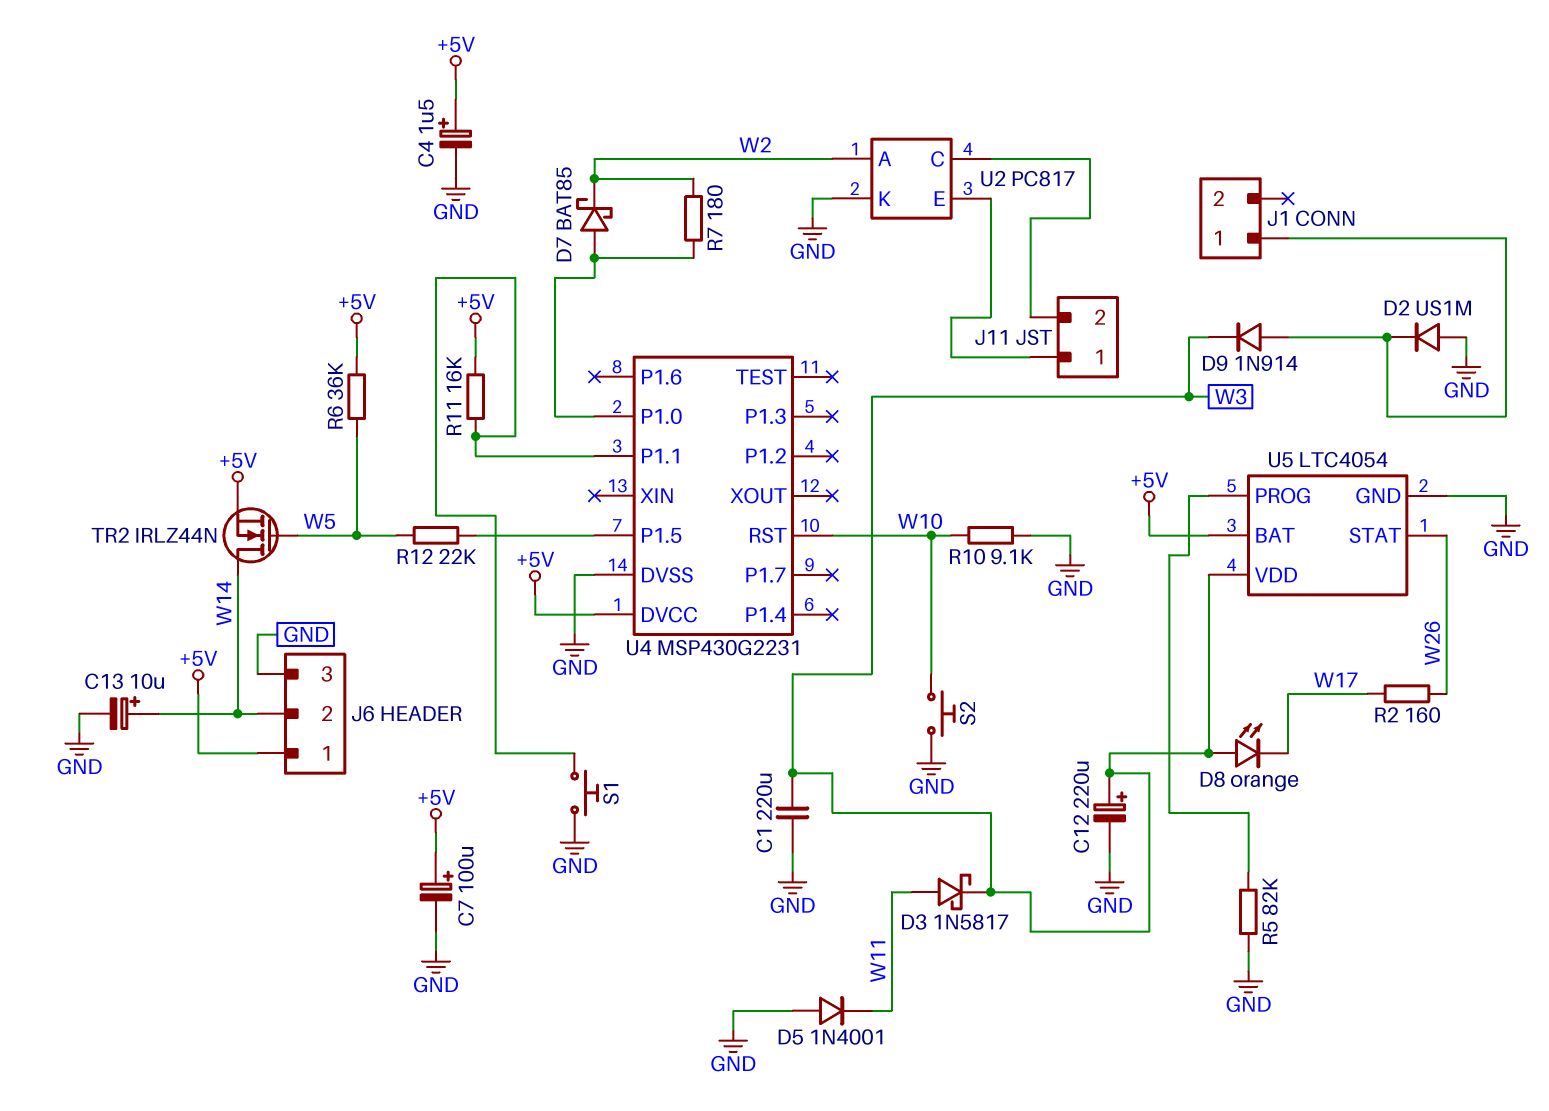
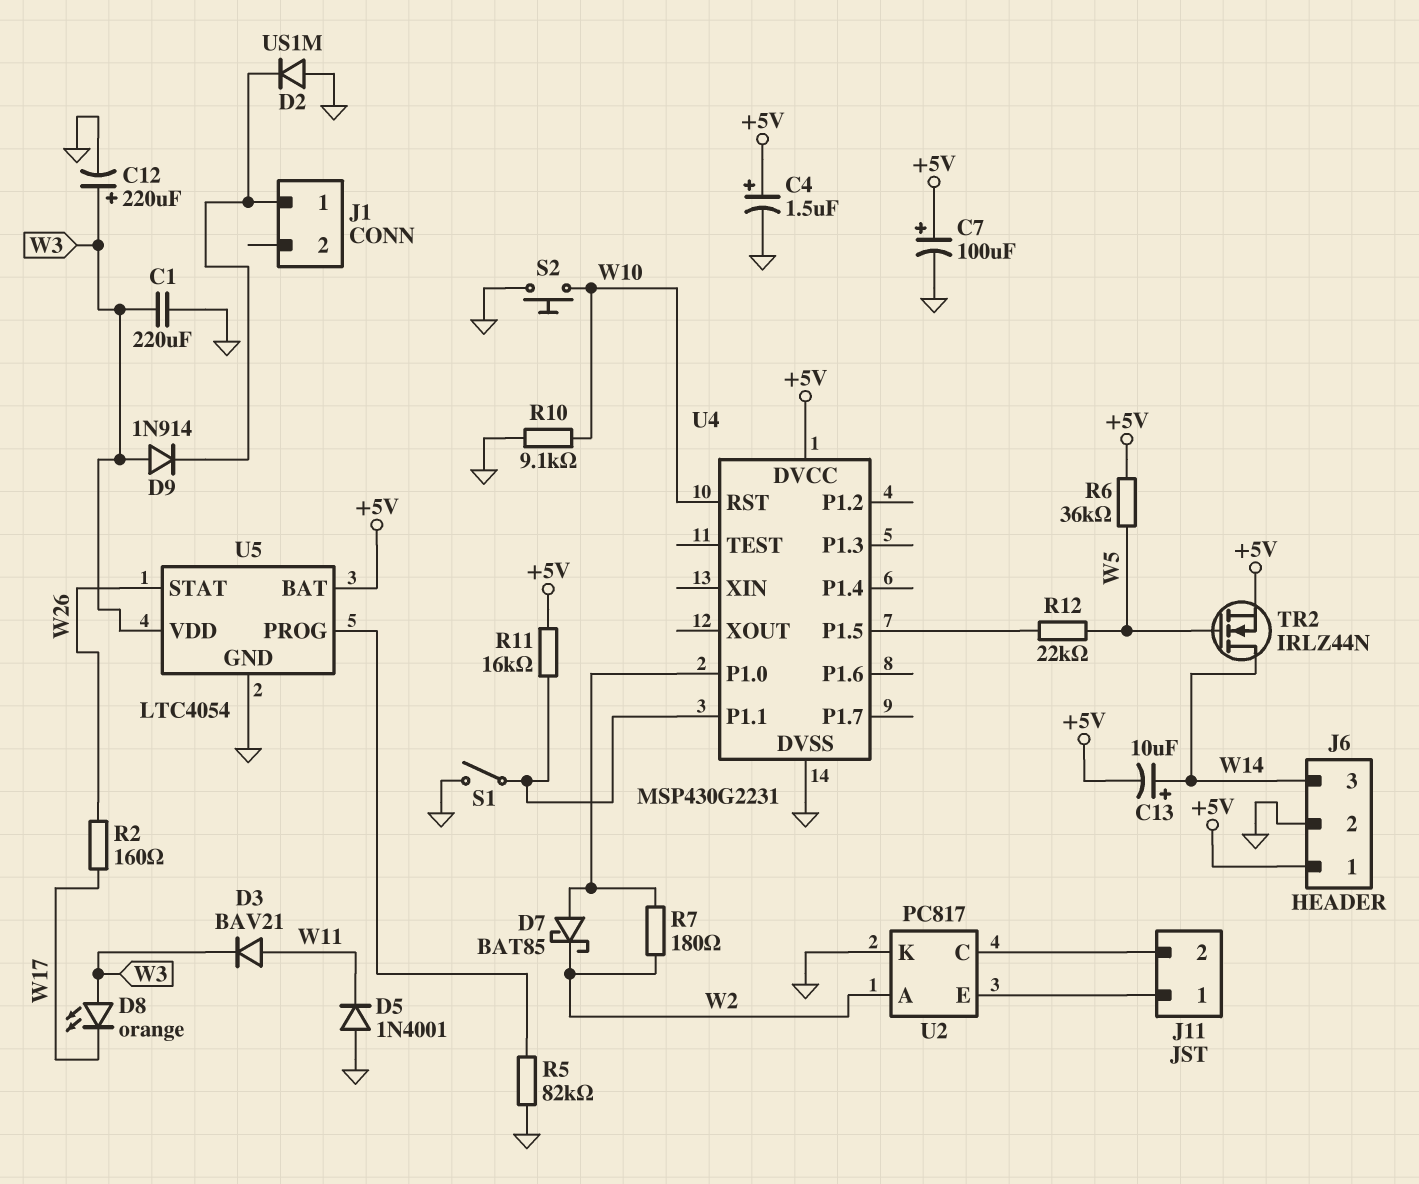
C13: 10uF (plus W14, minus GND) -> 10uF (plus W14, minus +5V)
D3: schottky 1N5817 (A W11, K W3) -> diode BAV21 (A W11, K W3)
D9: diode 1N914 (A J1/1, K W3) -> diode 1N914 (A W3, K J1/1)
J6 pin 2: W14 -> GND
J6 pin 3: GND -> W14
S1: button (GND, U4/P1.1) -> switch (GND, U4/P1.1)

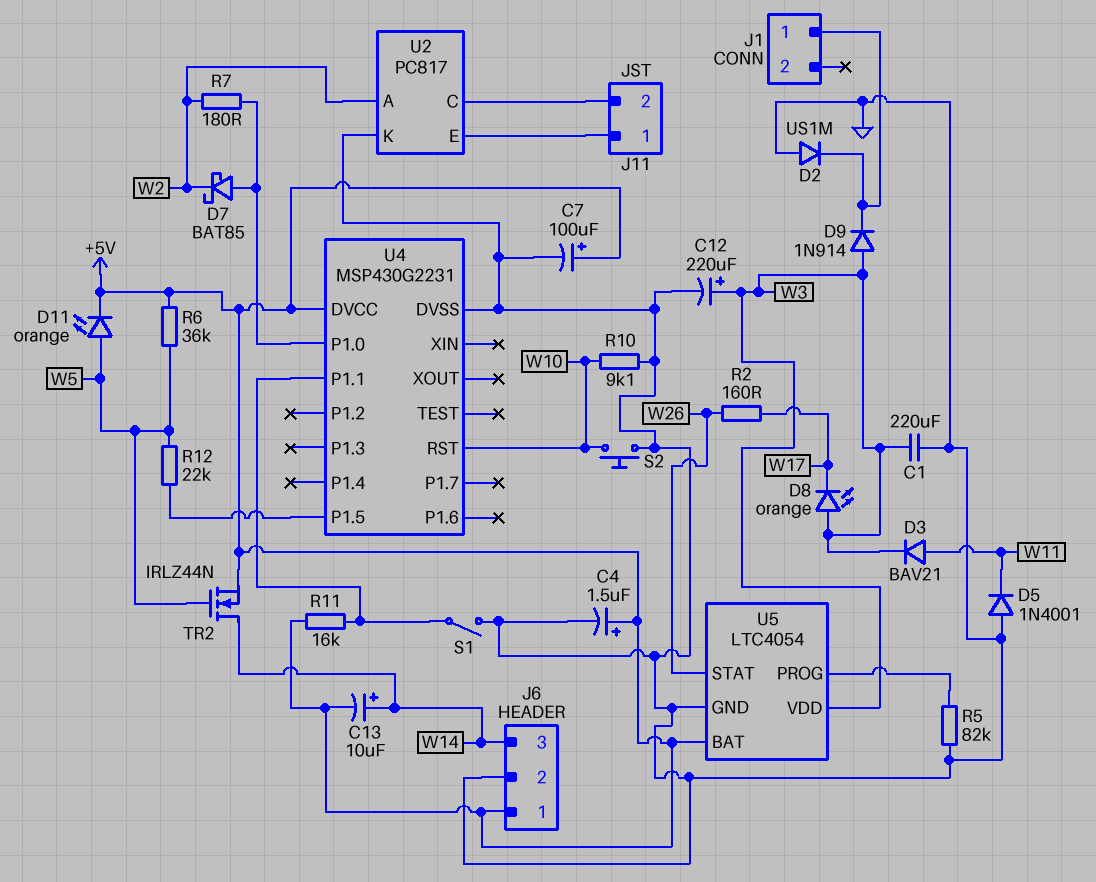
D11: none -> LED orange (A W5, K +5V)

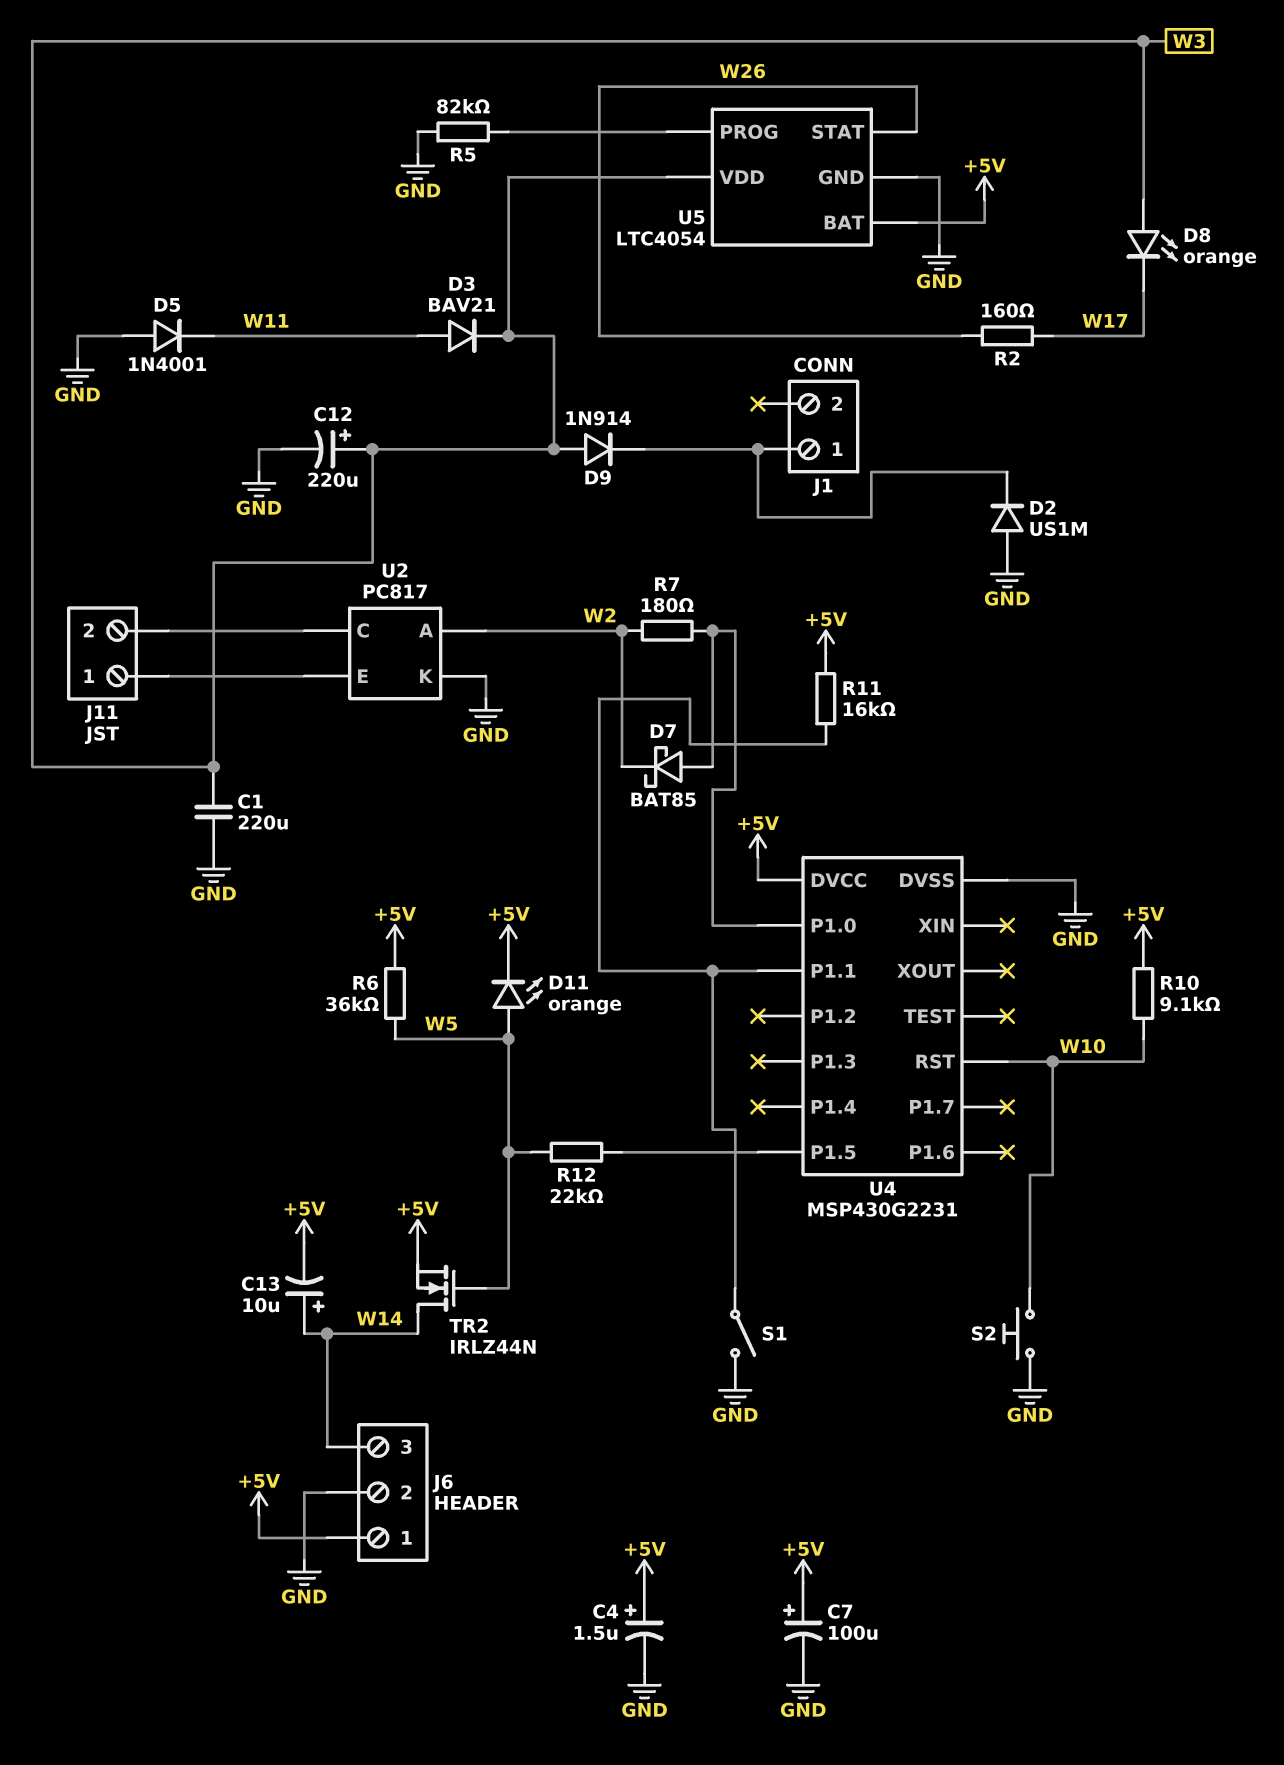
R10: 9.1k (GND, W10) -> 9.1k (+5V, W10)

